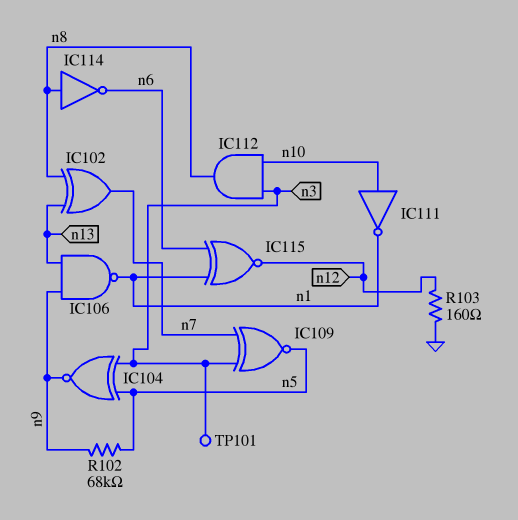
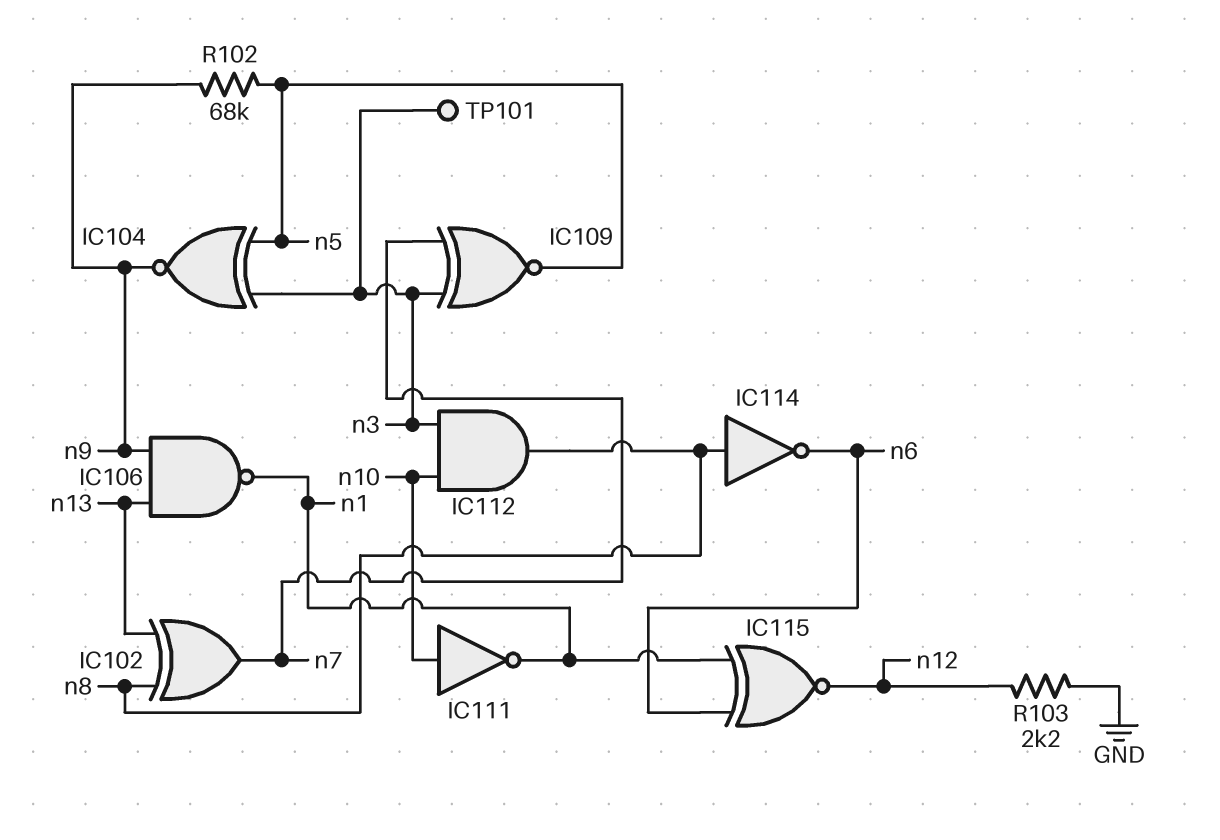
R103: 160 (GND, n12) -> 2.2k (GND, n12)

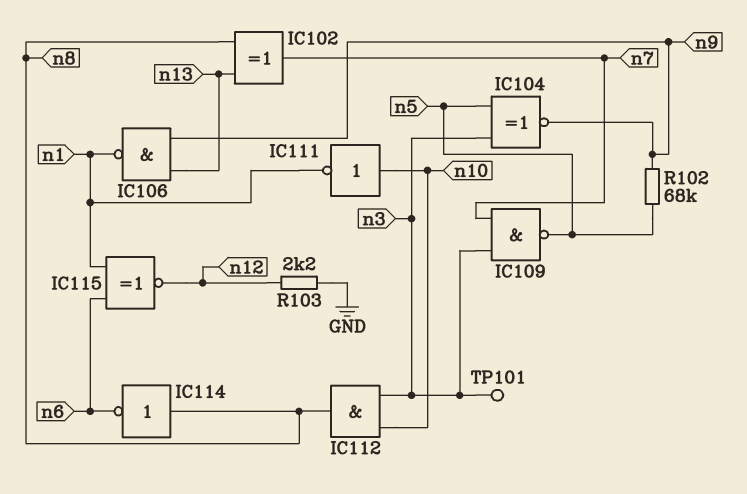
IC109: XNOR (in n3, in n7, out n5) -> NAND (in n3, in n7, out n5)

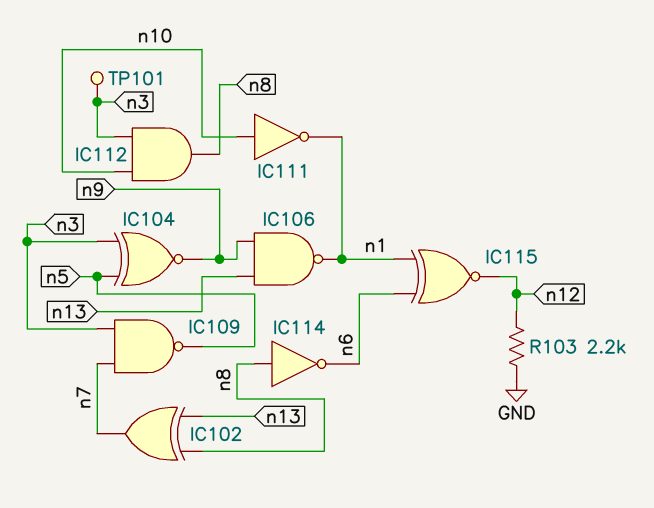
R102: 68k (n5, n9) -> none

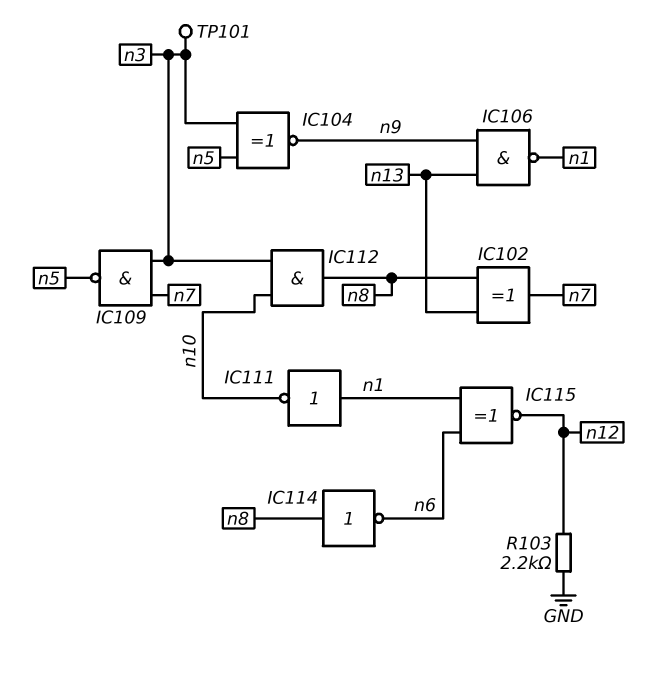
IC111: NOT (in n10, out n1) -> NOT (in n1, out n10)

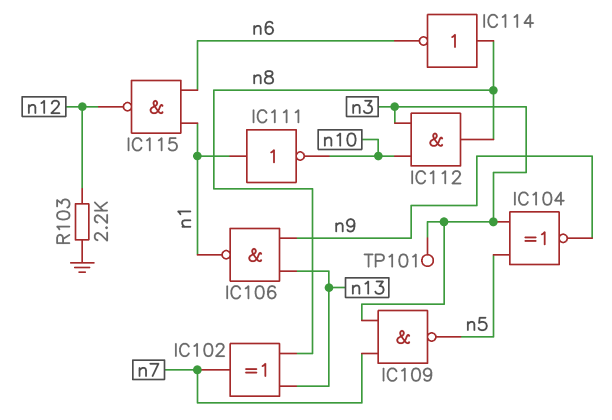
IC115: XNOR (in n1, in n6, out n12) -> NAND (in n1, in n6, out n12)

